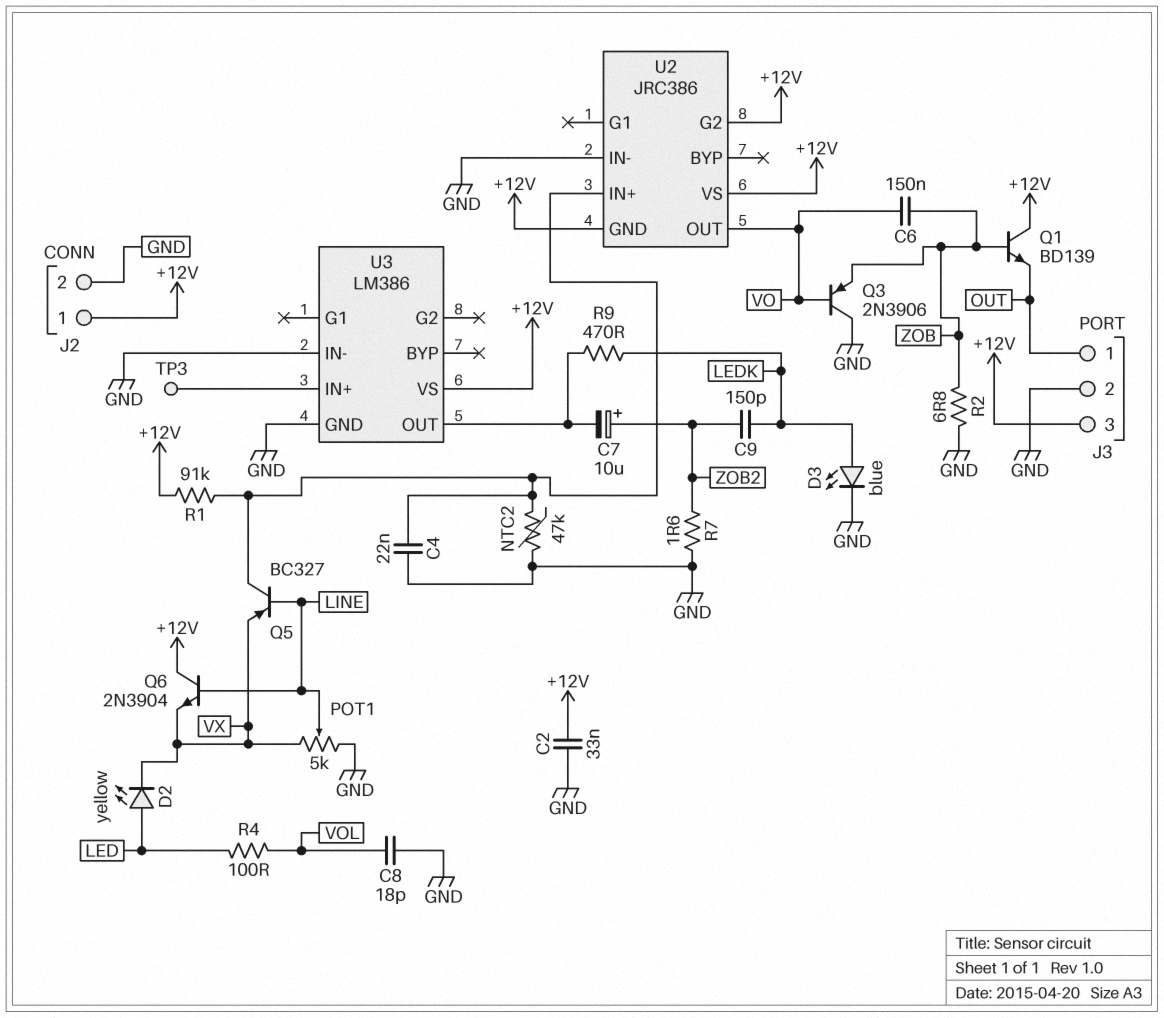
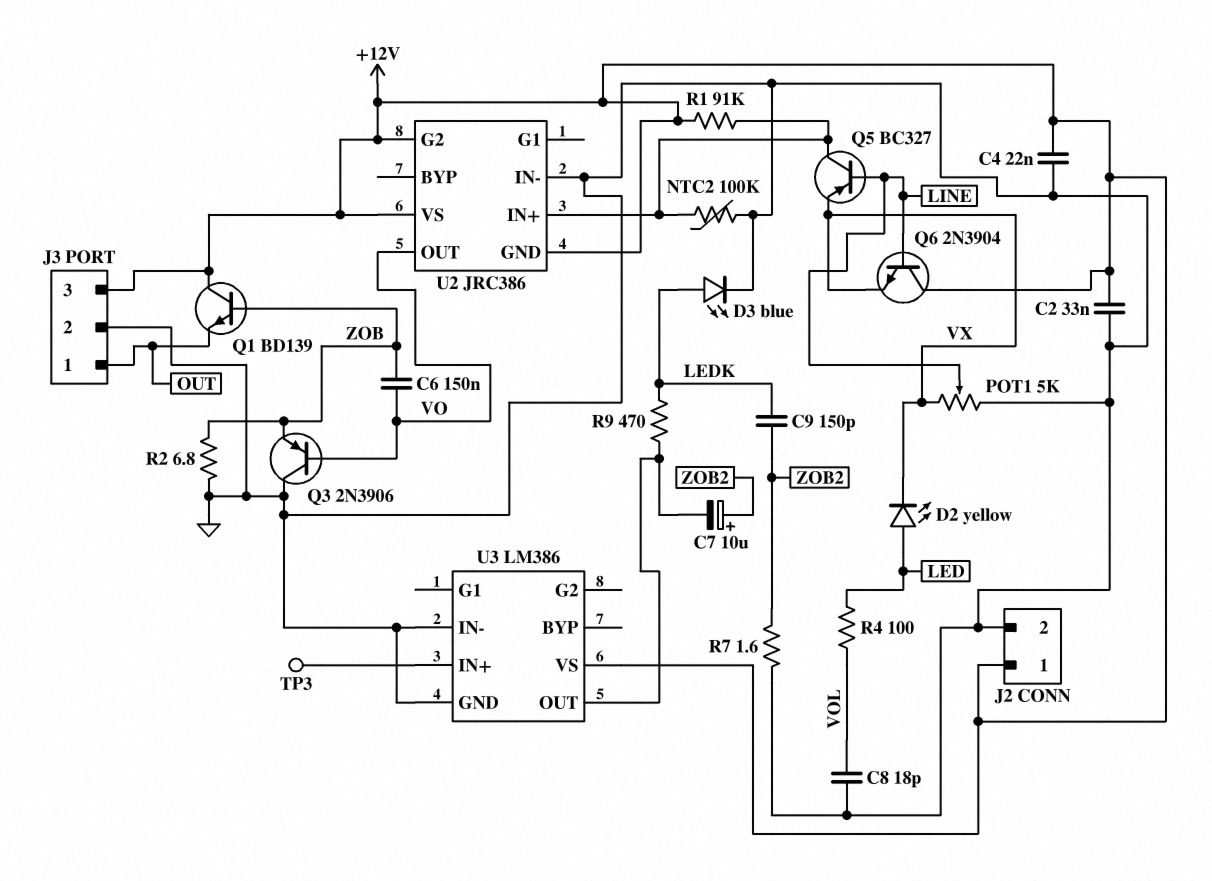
C4: 22nF (GND, U2/IN+) -> 22nF (+12V, GND)
NTC2: 47k (GND, U2/IN+) -> 100k (GND, U2/IN+)

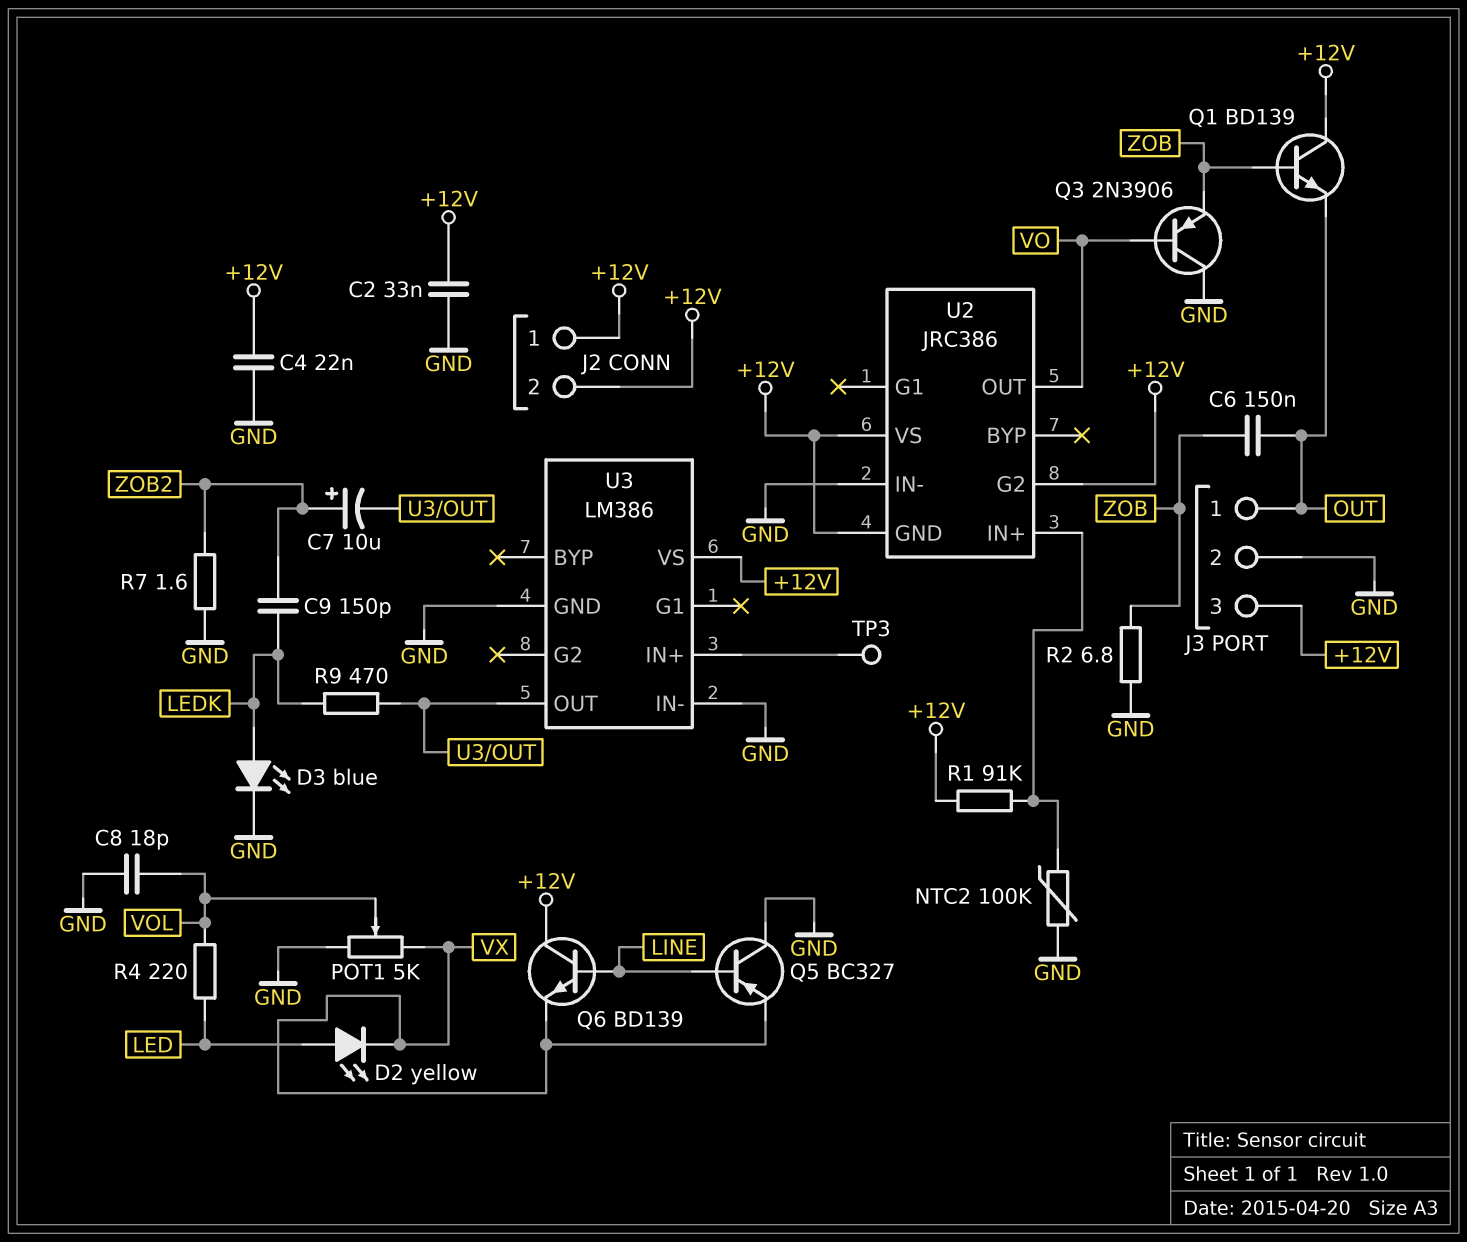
C6: 150nF (VO, ZOB) -> 150nF (OUT, ZOB)
J2 pin 2: GND -> +12V
POT1: 5k (GND, VX, wiper LINE) -> 5k (GND, VX, wiper VOL)
Q5: PNP BC327 (B LINE, C U2/IN+, E VX) -> PNP BC327 (B LINE, C GND, E VX)
Q6: NPN 2N3904 (B LINE, C +12V, E VX) -> NPN BD139 (B LINE, C +12V, E VX)
R4: 100 (LED, VOL) -> 220 (LED, VOL)

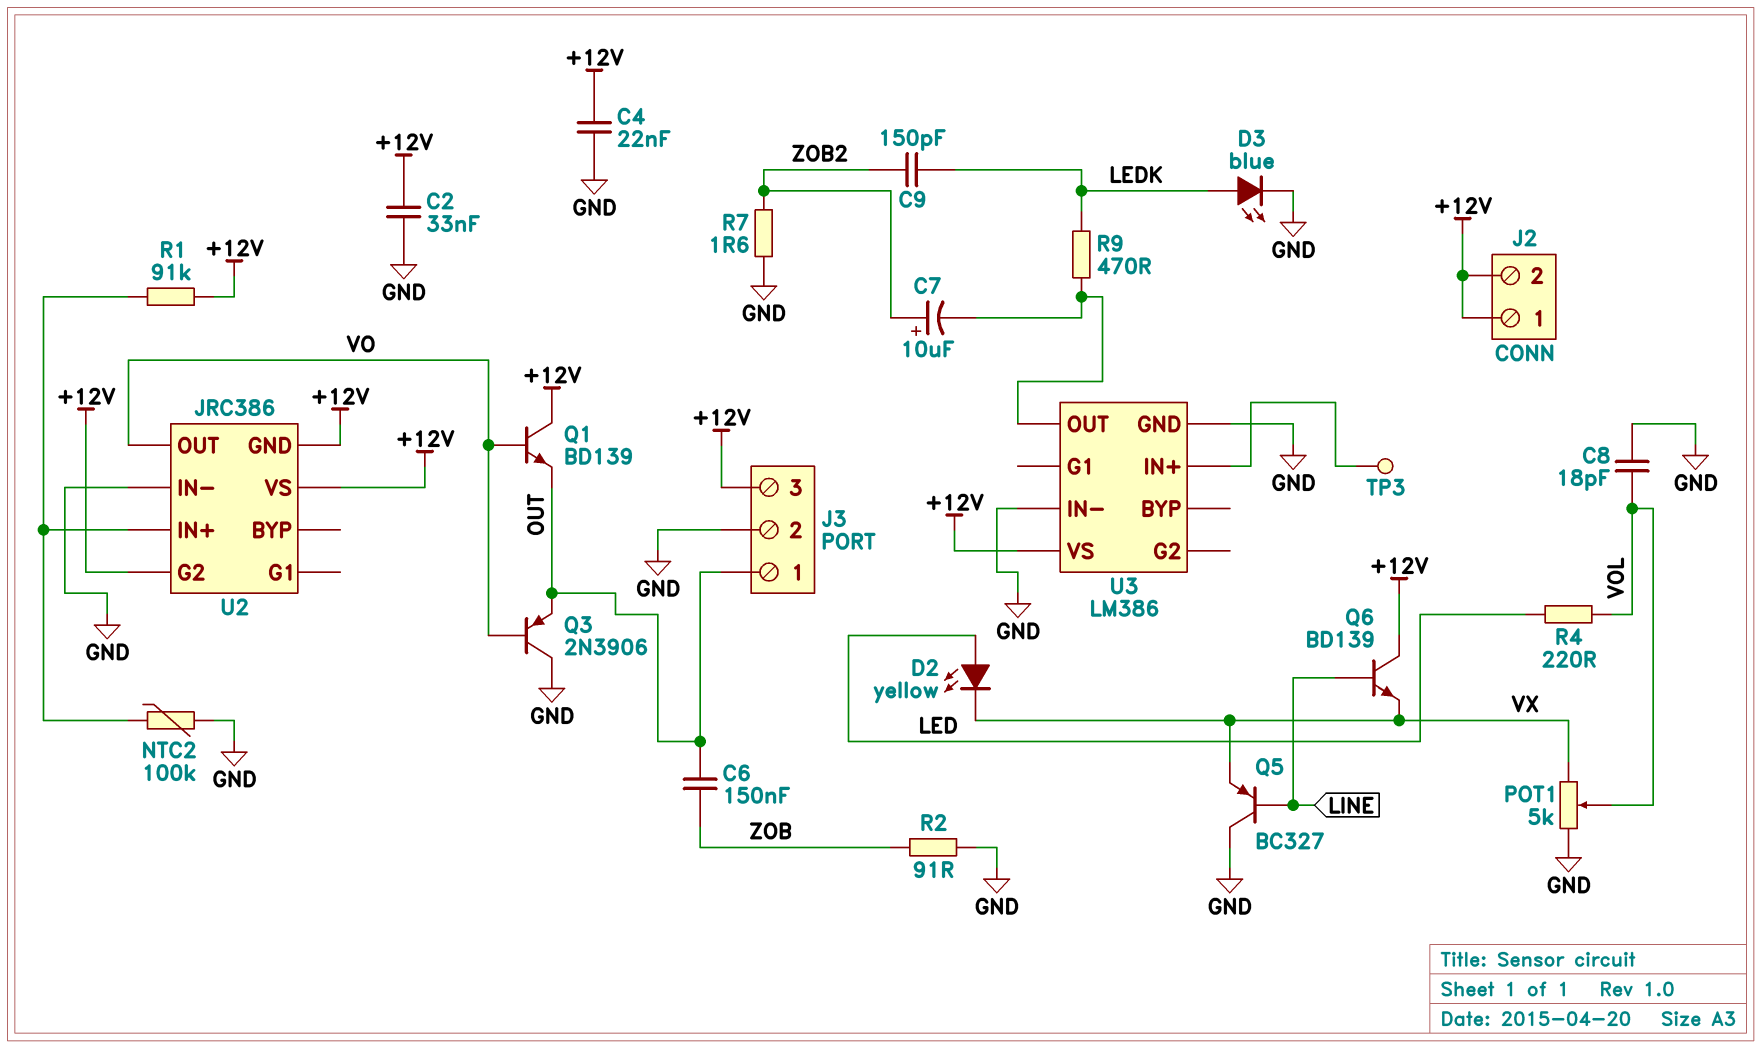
Q1: NPN BD139 (B ZOB, C +12V, E OUT) -> NPN BD139 (B VO, C +12V, E OUT)
Q3: PNP 2N3906 (B VO, C GND, E ZOB) -> PNP 2N3906 (B VO, C GND, E OUT)
R2: 6.8 (GND, ZOB) -> 91 (GND, ZOB)

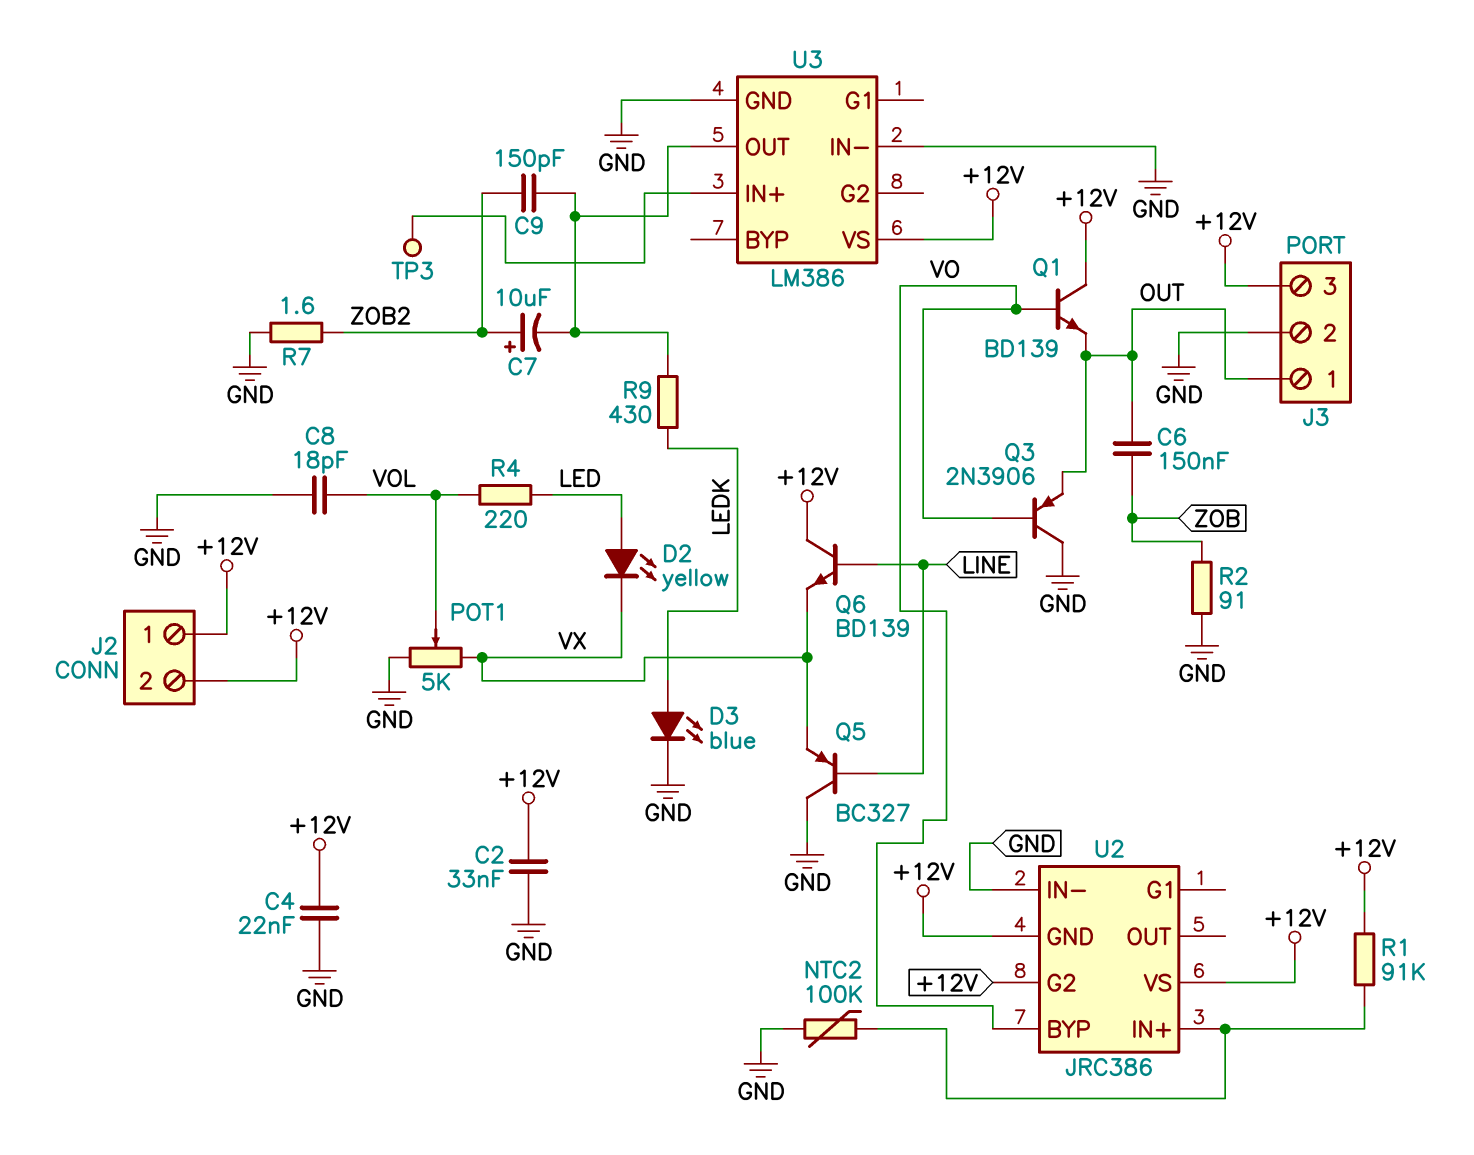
C9: 150pF (LEDK, ZOB2) -> 150pF (U3/OUT, ZOB2)
R9: 470 (LEDK, U3/OUT) -> 430 (LEDK, U3/OUT)
U2 pin BYP: none -> VO
U2 pin OUT: VO -> none

